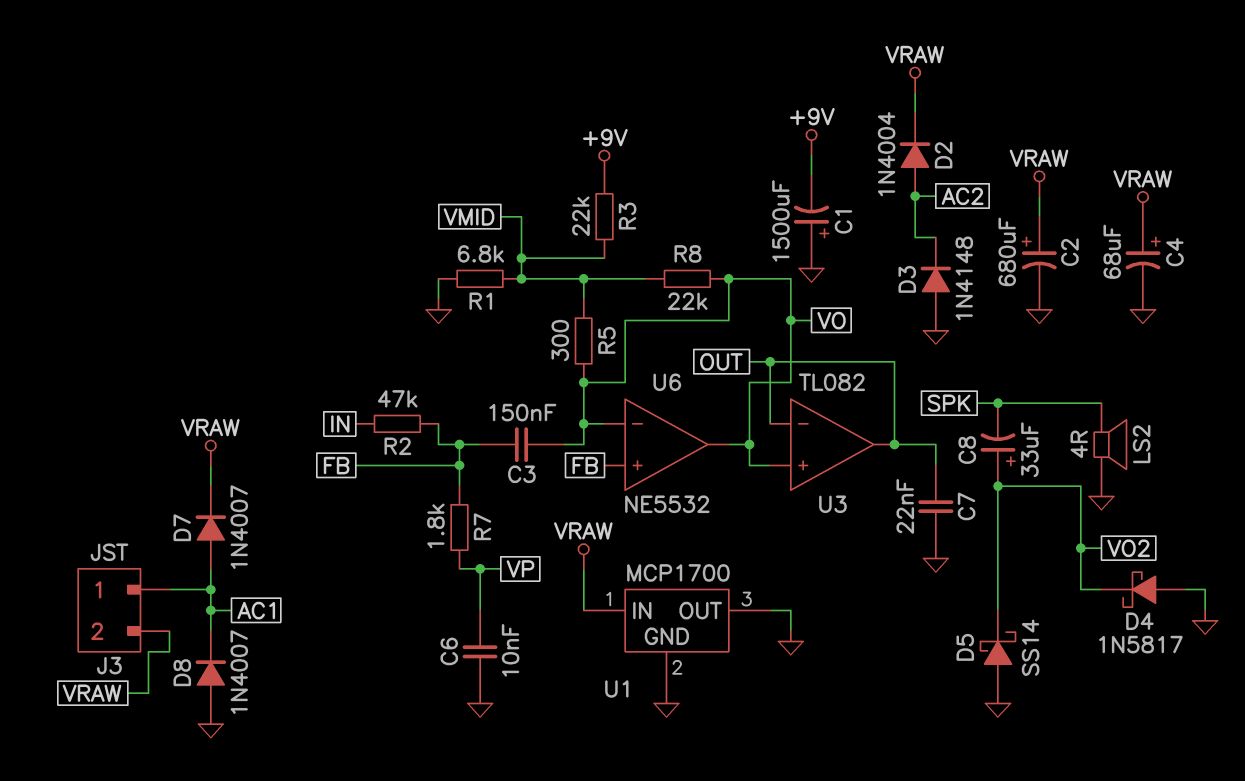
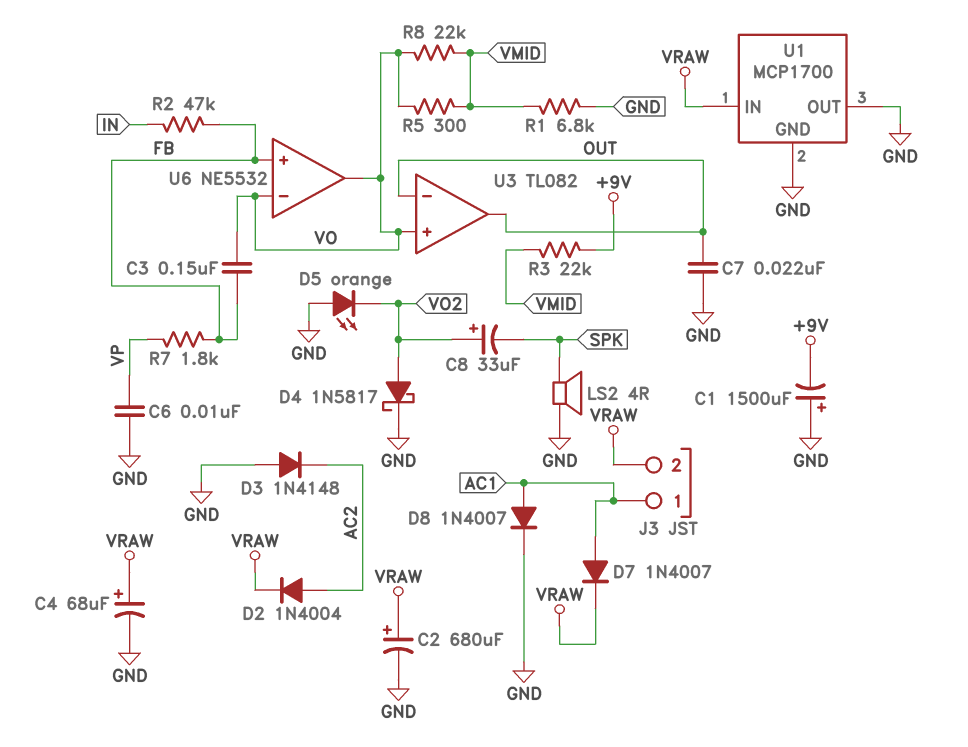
D4: schottky 1N5817 (A GND, K VO2) -> schottky 1N5817 (A VO2, K GND)
D5: schottky SS14 (A GND, K VO2) -> LED orange (A GND, K VO2)
D8: diode 1N4007 (A GND, K AC1) -> diode 1N4007 (A AC1, K GND)

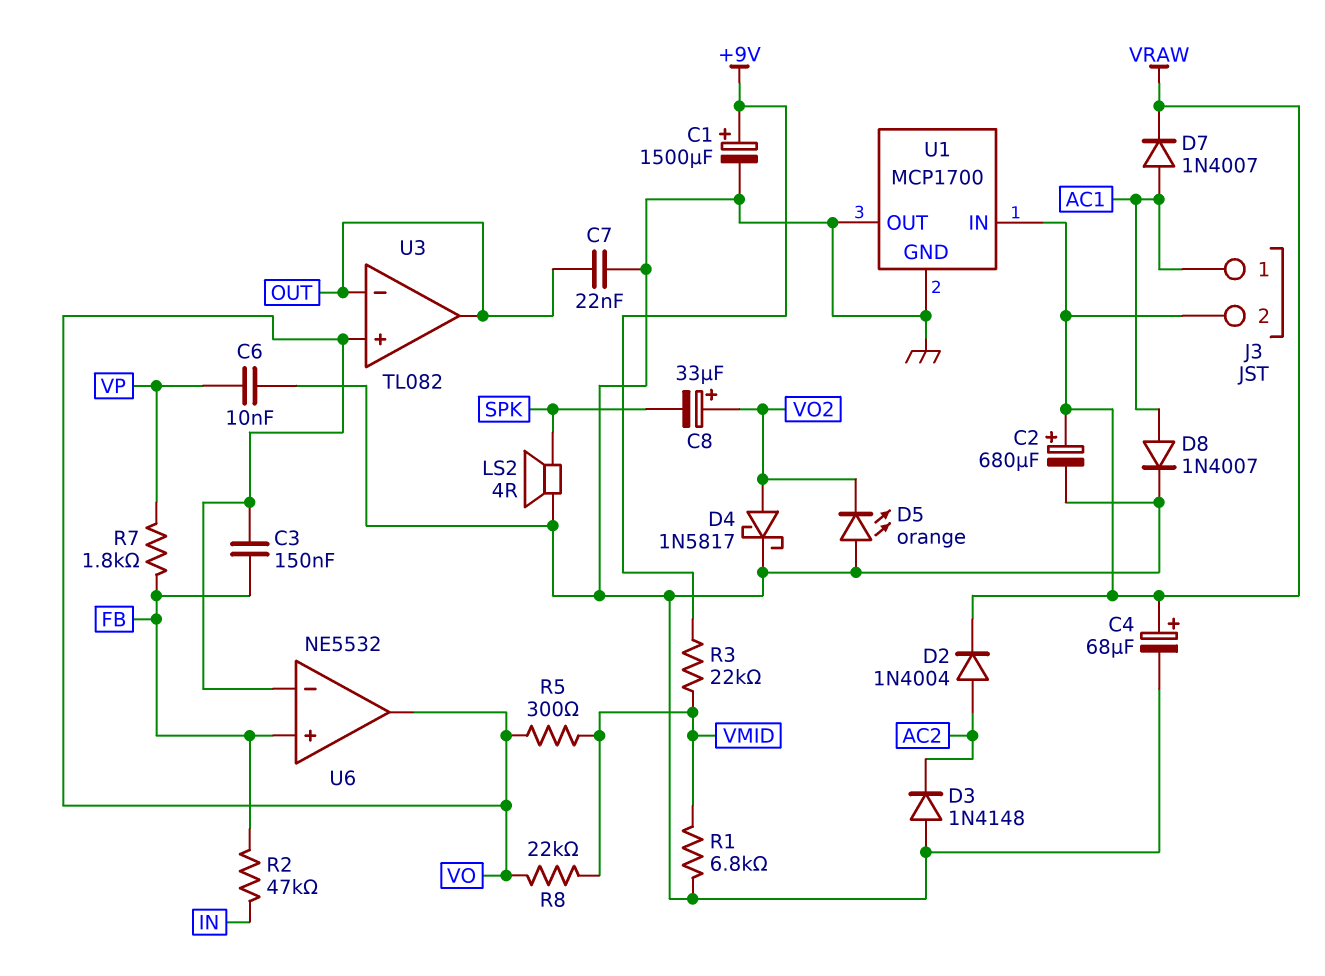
C1: 1500uF (plus GND, minus +9V) -> 1500uF (plus +9V, minus GND)

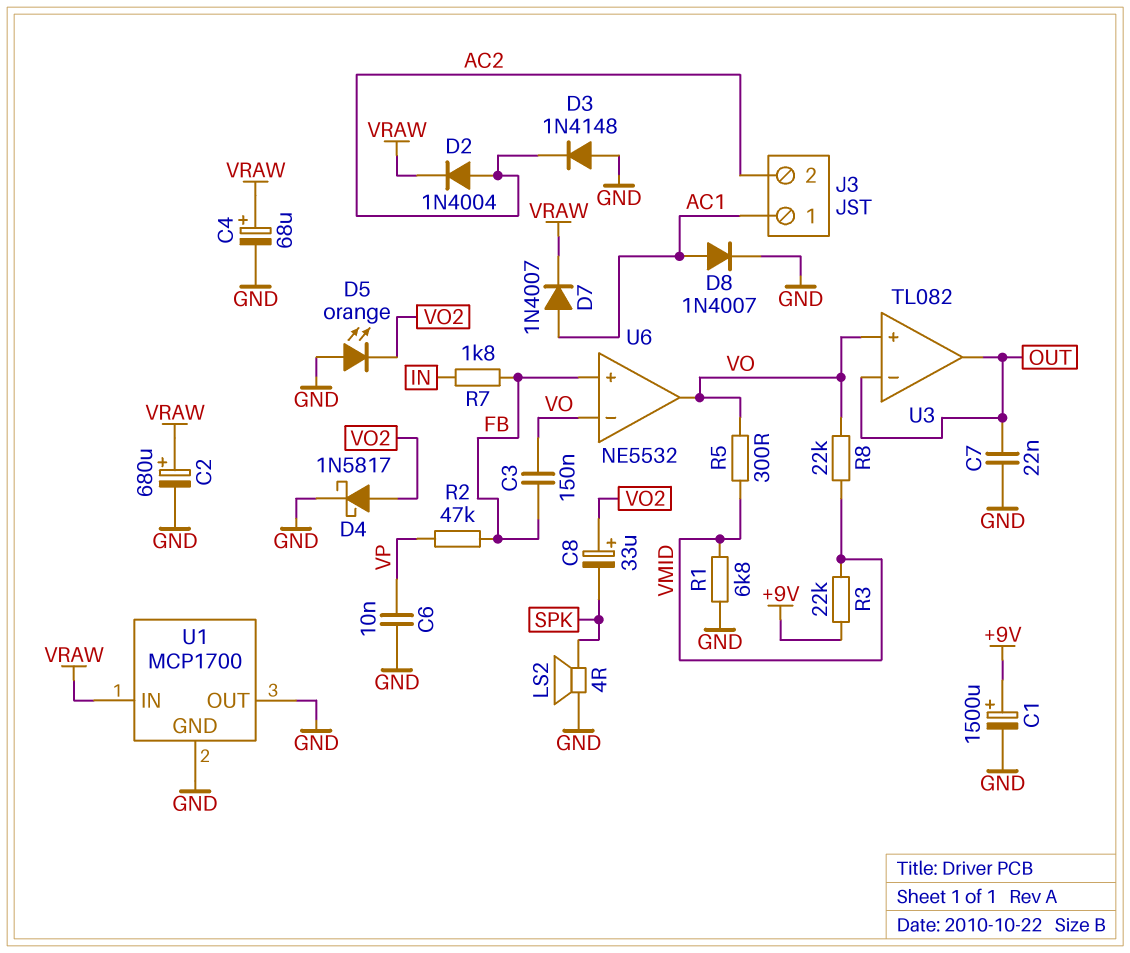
J3 pin 2: VRAW -> AC2
R2: 47k (FB, IN) -> 47k (FB, VP)
R7: 1.8k (FB, VP) -> 1.8k (FB, IN)

